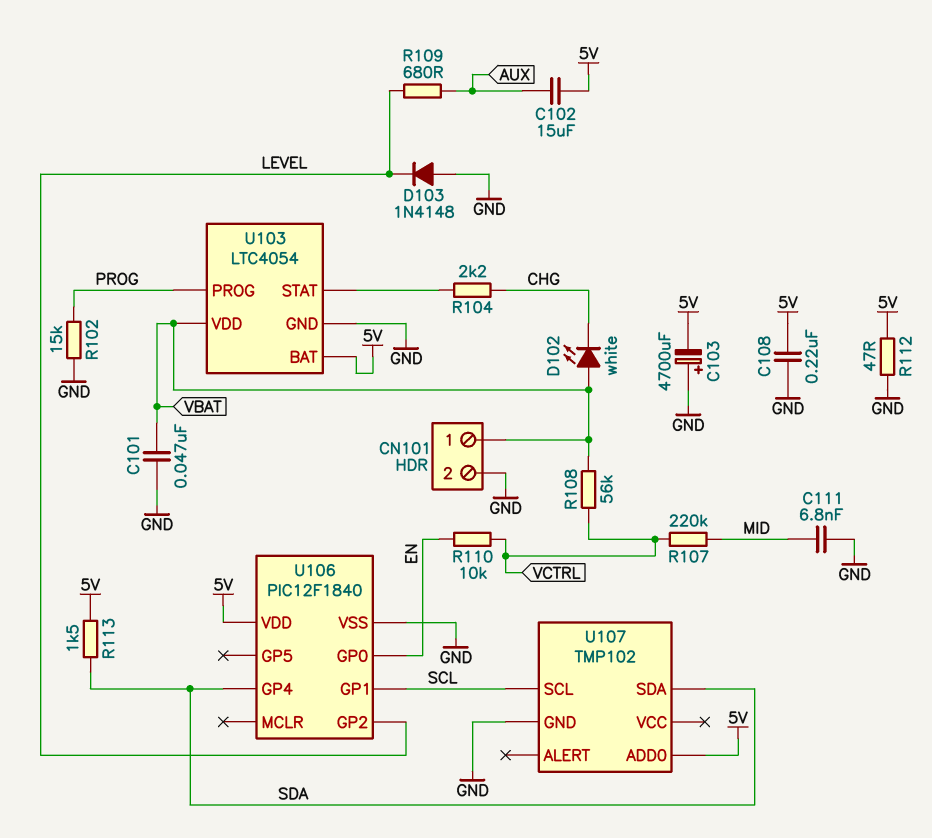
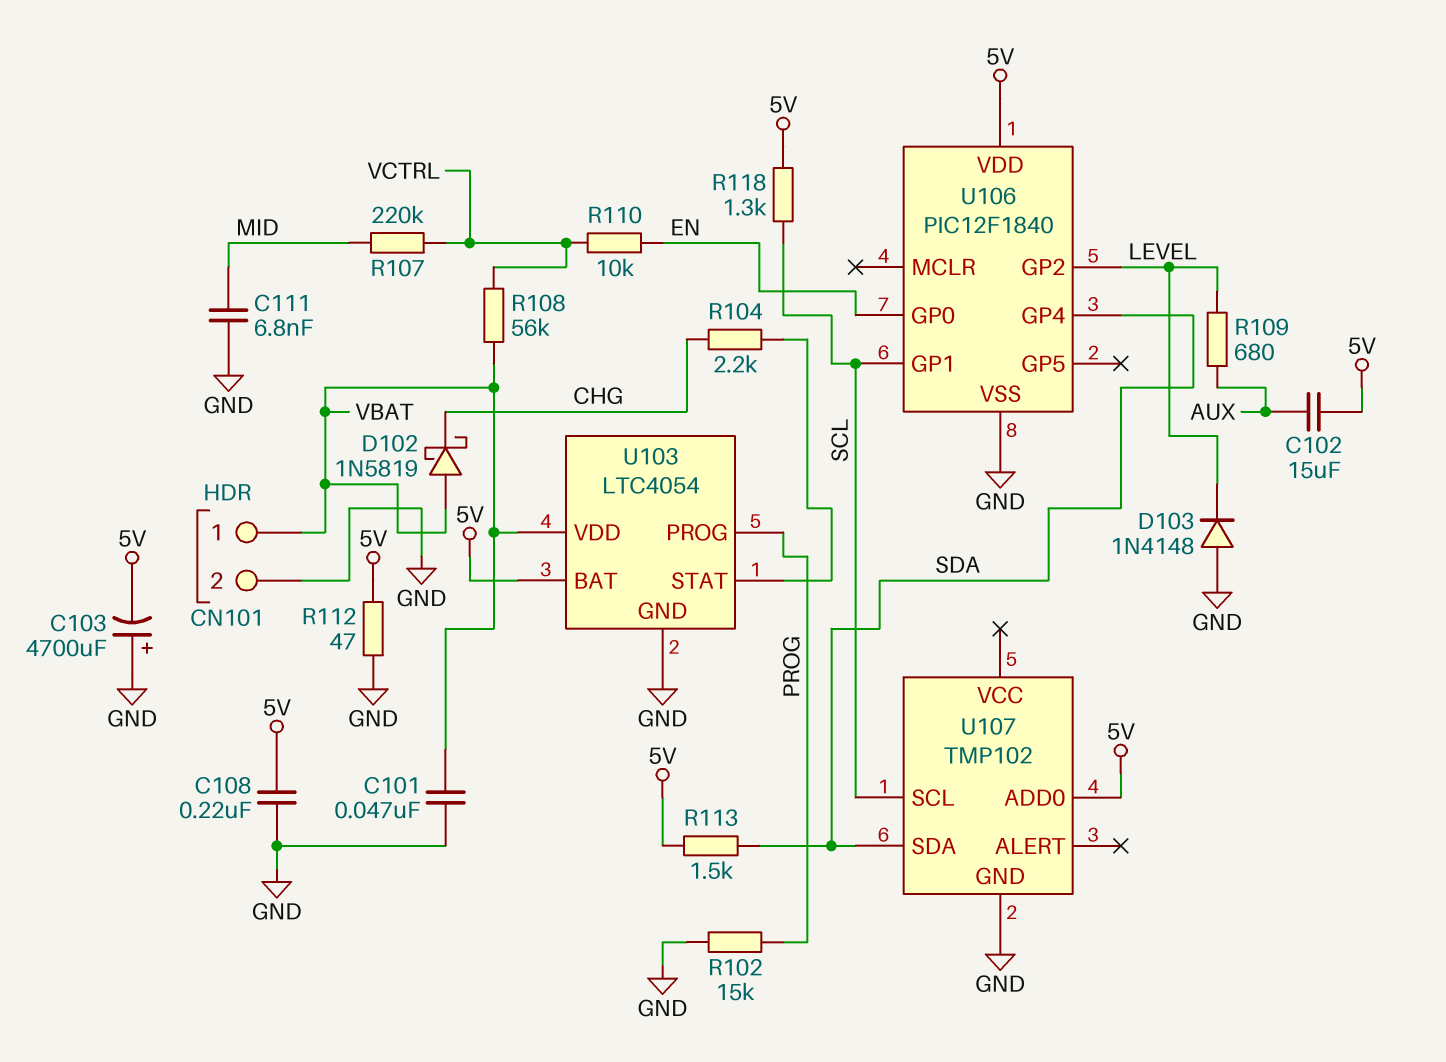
D102: LED white (A VBAT, K CHG) -> schottky 1N5819 (A VBAT, K CHG)
R118: none -> 1.3k (5V, SCL)

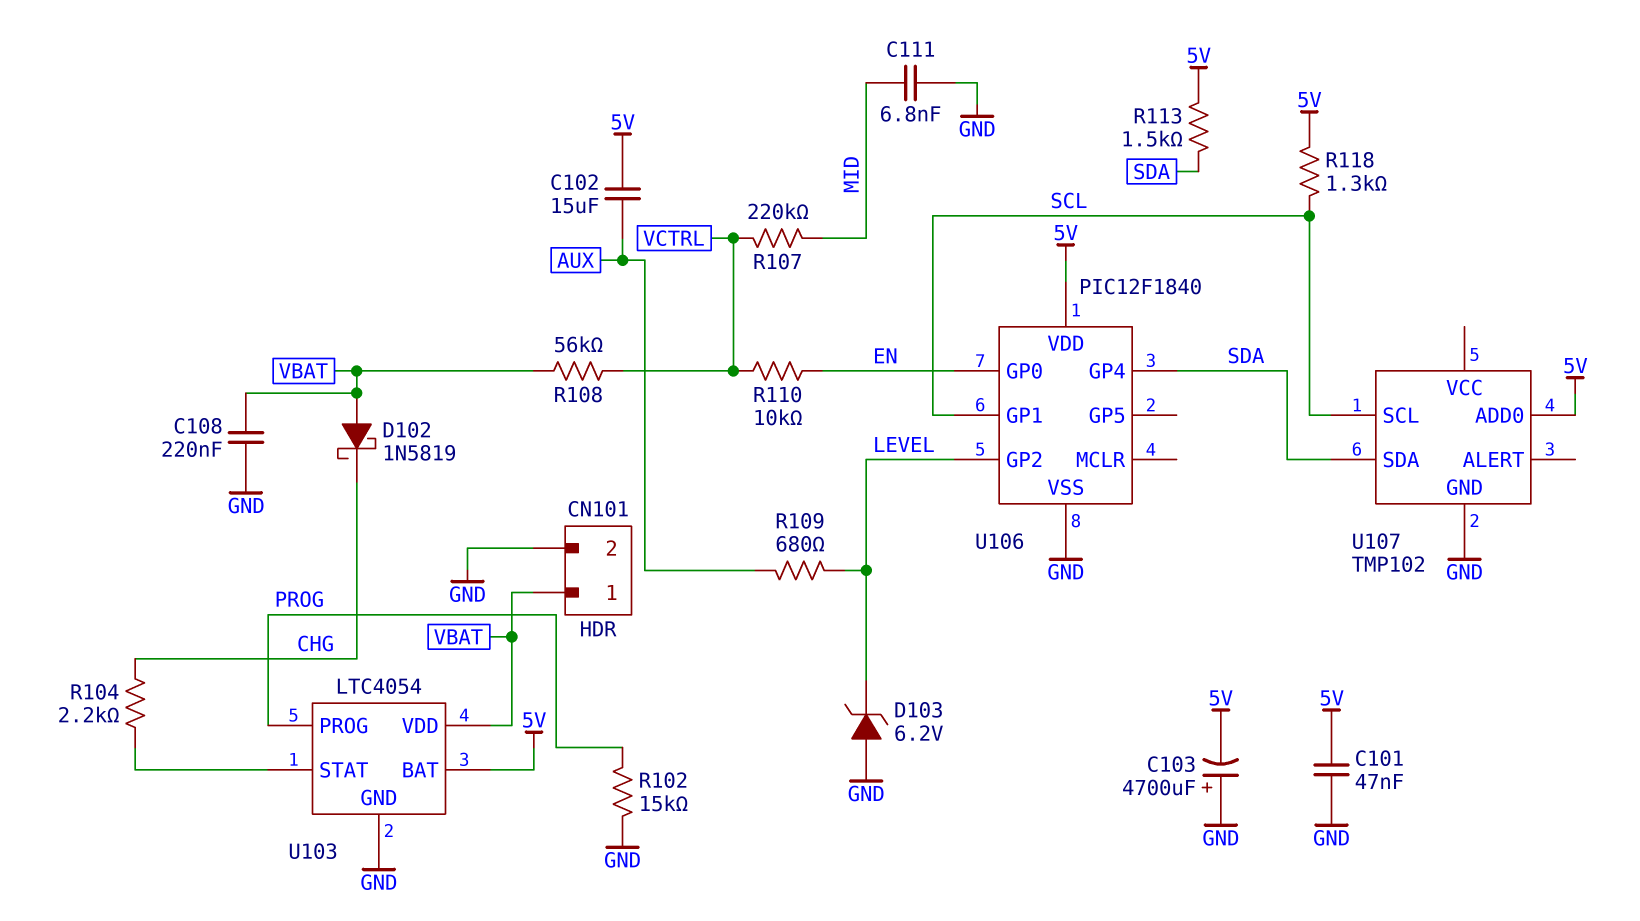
C101: 47nF (GND, VBAT) -> 47nF (5V, GND)
C108: 220nF (5V, GND) -> 220nF (GND, VBAT)
D103: diode 1N4148 (A GND, K LEVEL) -> zener 6.2V (A GND, K LEVEL)
R112: 47 (5V, GND) -> none

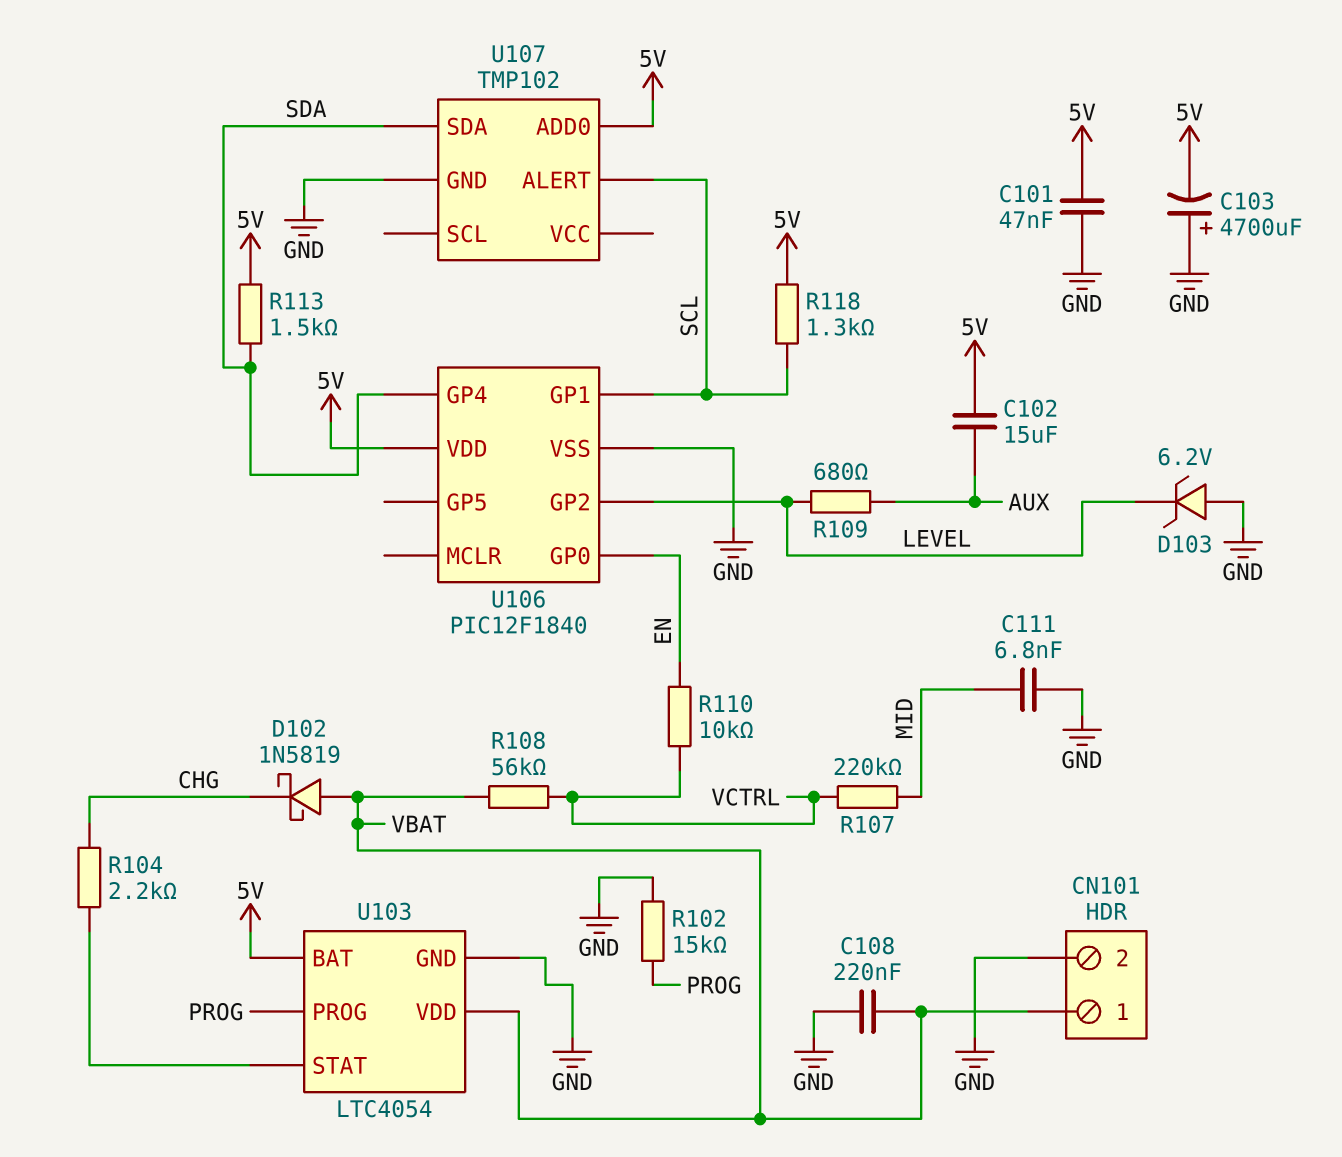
U107 pin ALERT: none -> SCL
U107 pin SCL: SCL -> none

